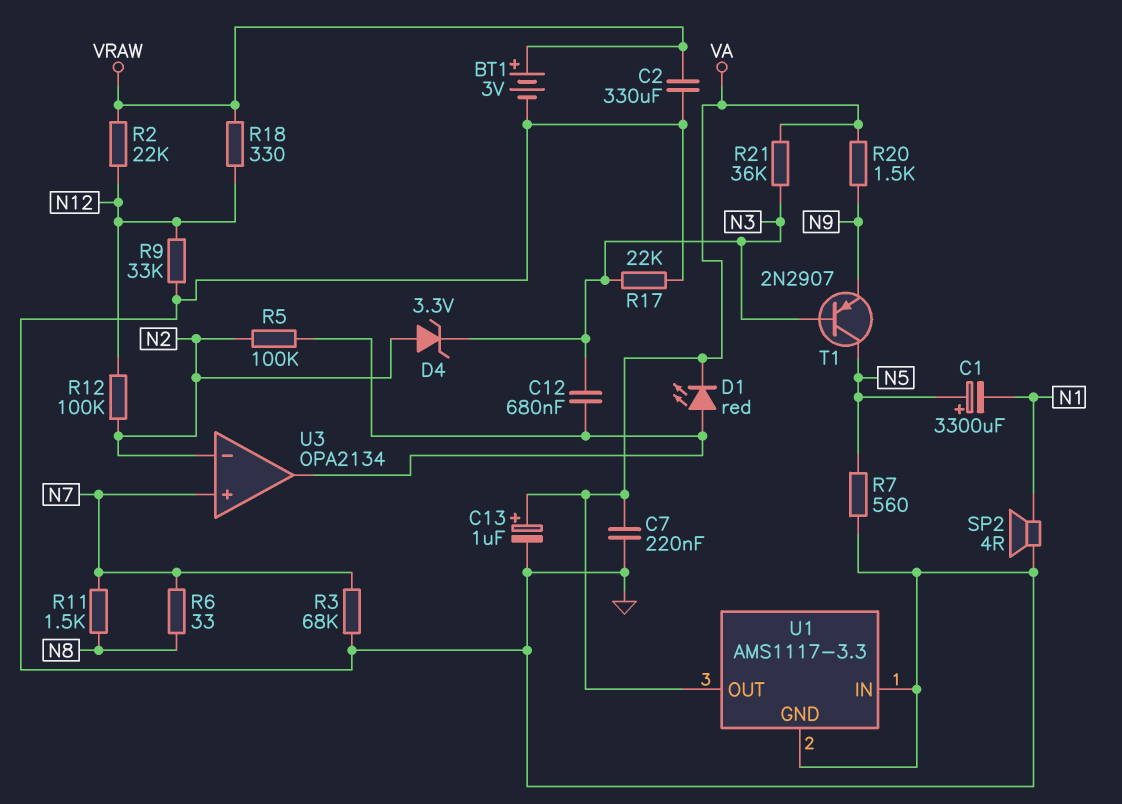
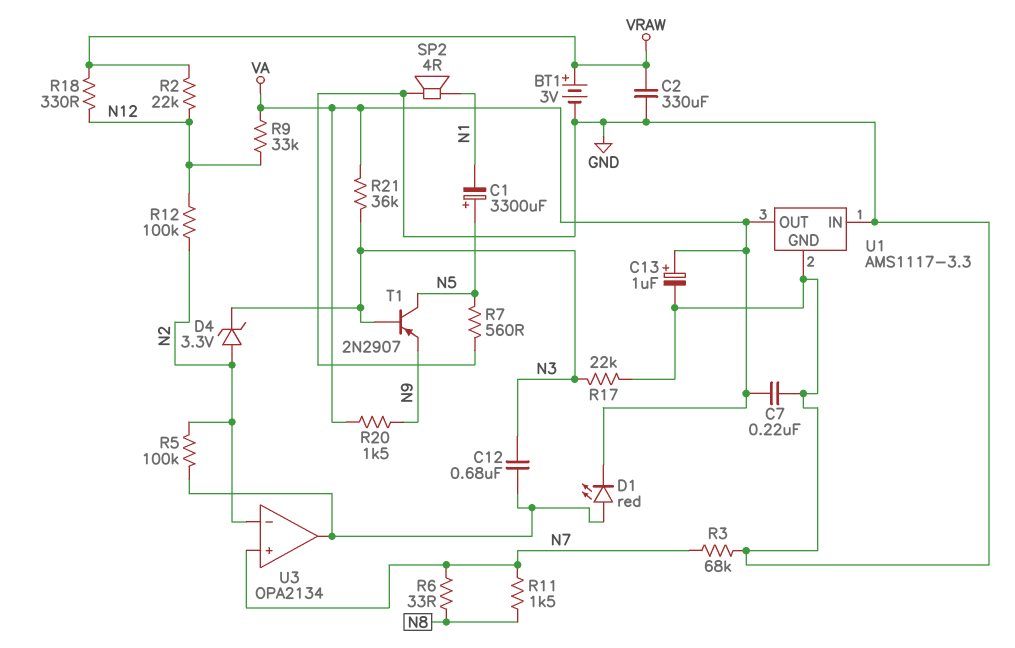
R9: 33k (GND, N12) -> 33k (N12, VA)

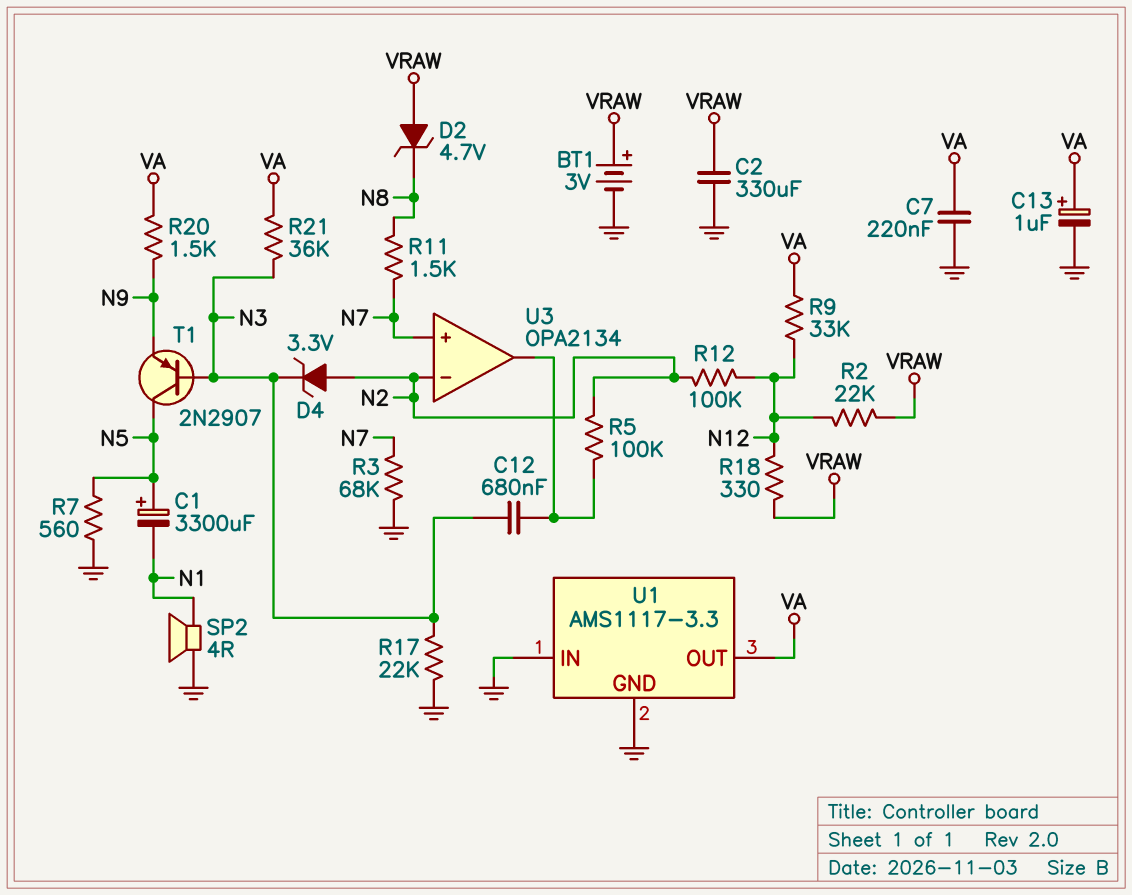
D1: LED red (A U3/out, K VA) -> none
D2: none -> zener 4.7V (A VRAW, K N8)
R6: 33 (N7, N8) -> none

